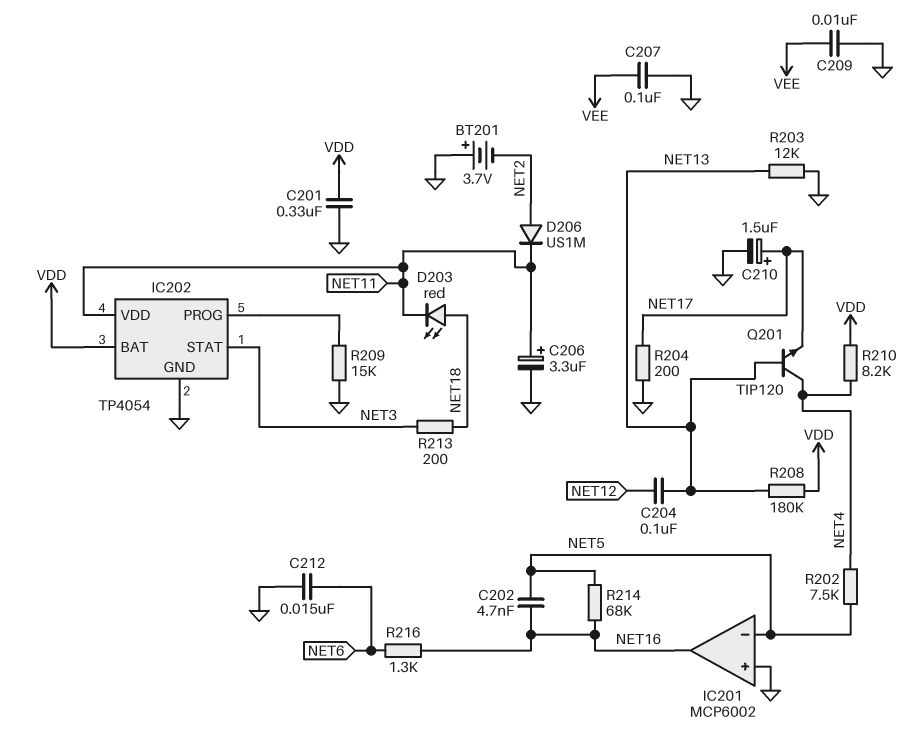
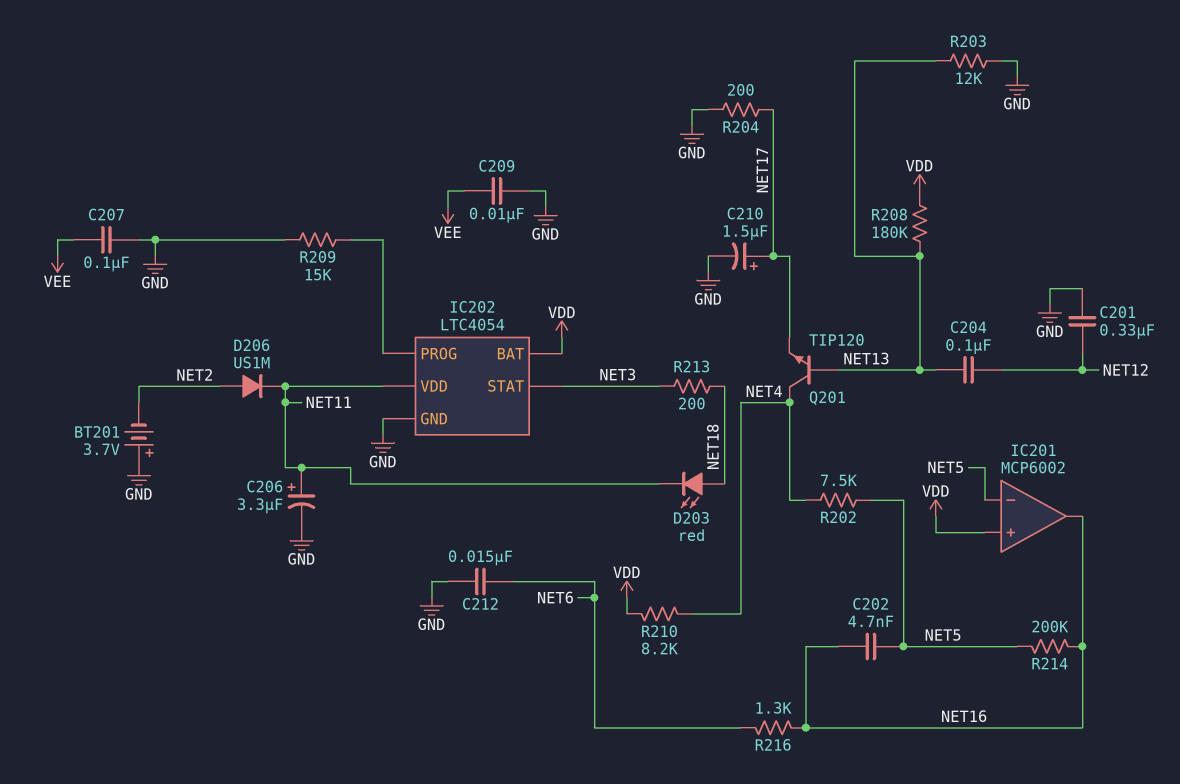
C201: 330nF (GND, VDD) -> 330nF (GND, NET12)
IC201 pin in+: GND -> VDD
IC202: TP4054 -> LTC4054
R214: 68k (NET5, NET16) -> 200k (NET5, NET16)

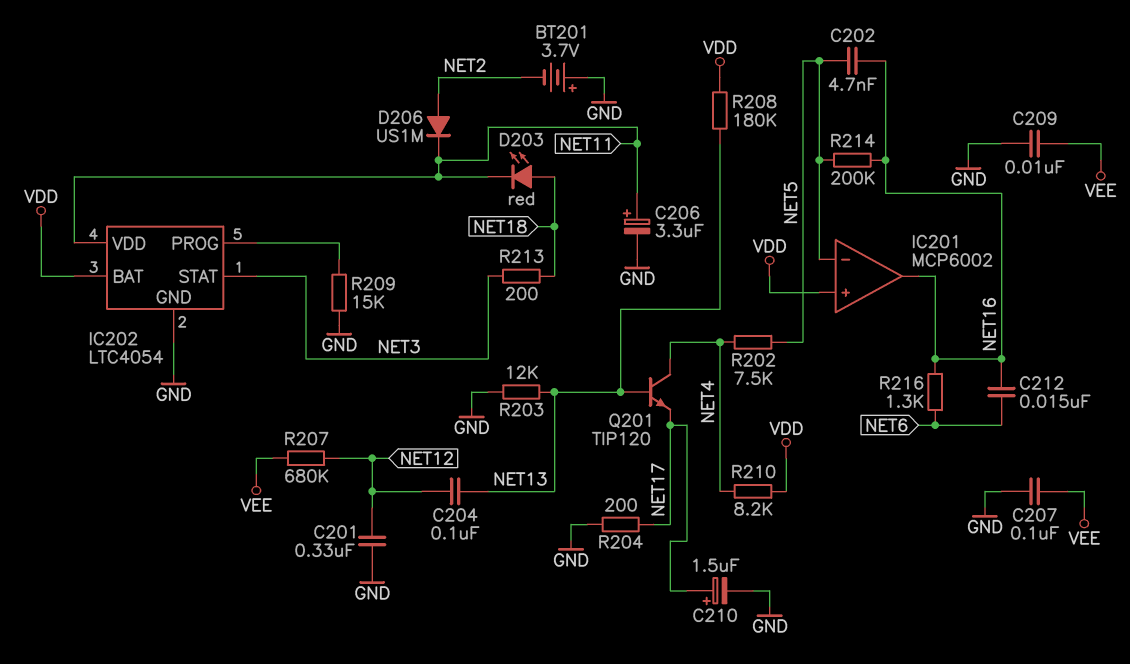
C212: 15nF (GND, NET6) -> 15nF (NET6, NET16)
R207: none -> 680k (NET12, VEE)

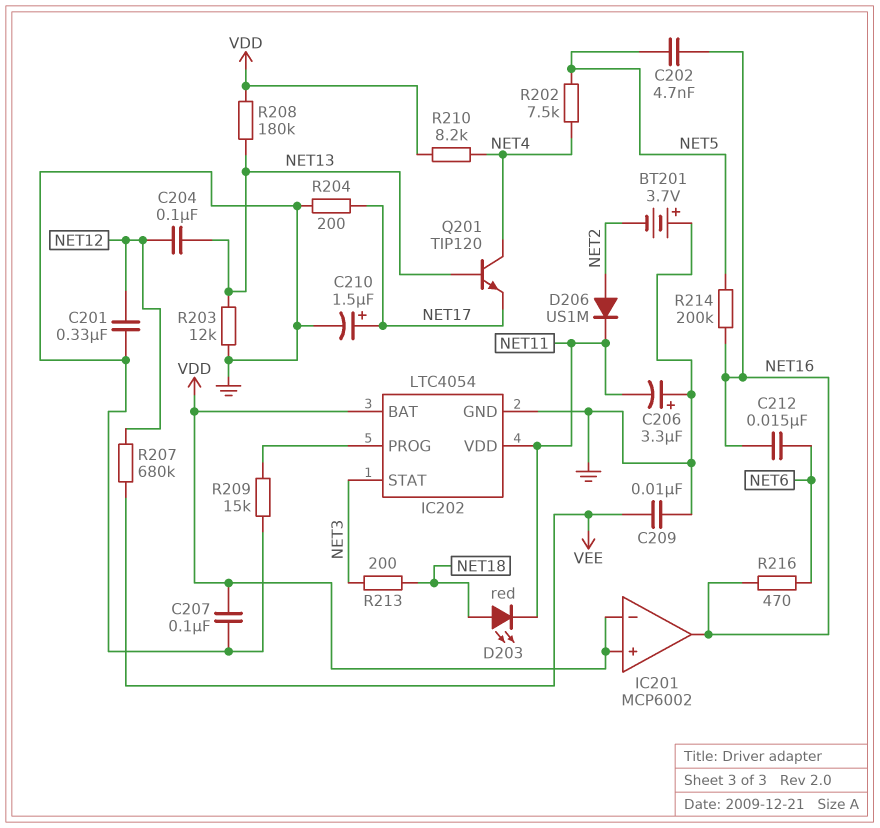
C206: 3.3uF (plus NET11, minus GND) -> 3.3uF (plus GND, minus NET11)
C207: 100nF (GND, VEE) -> 100nF (GND, VDD)
IC201 pin in-: NET5 -> VDD
R216: 1.3k (NET6, NET16) -> 470 (NET6, NET16)

